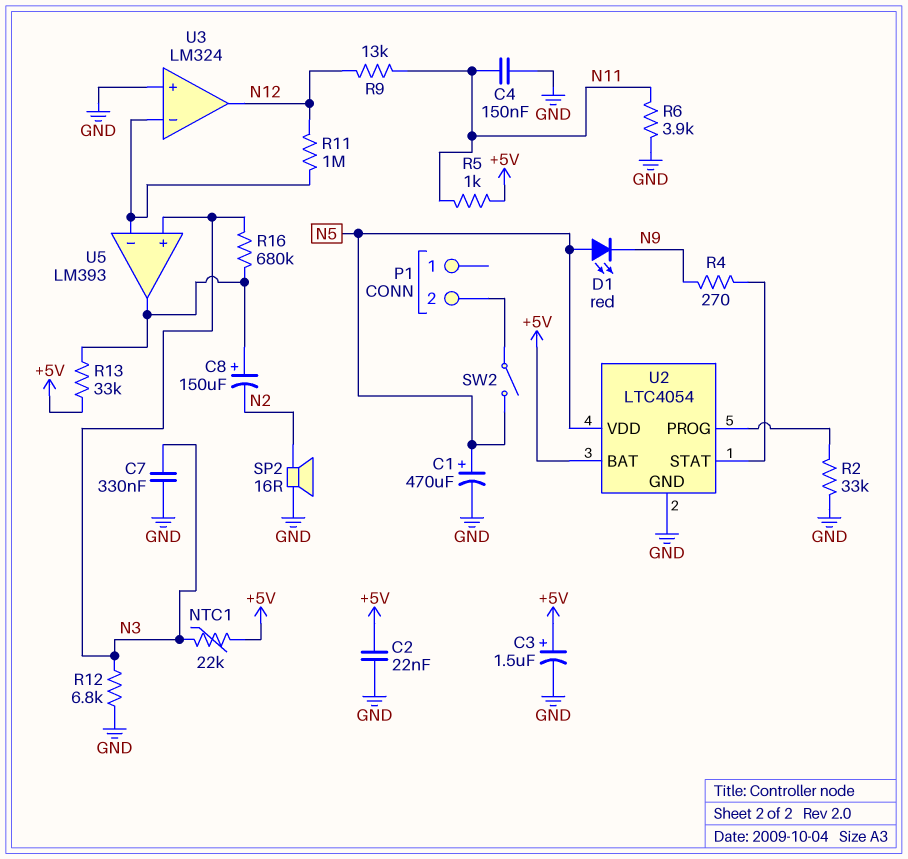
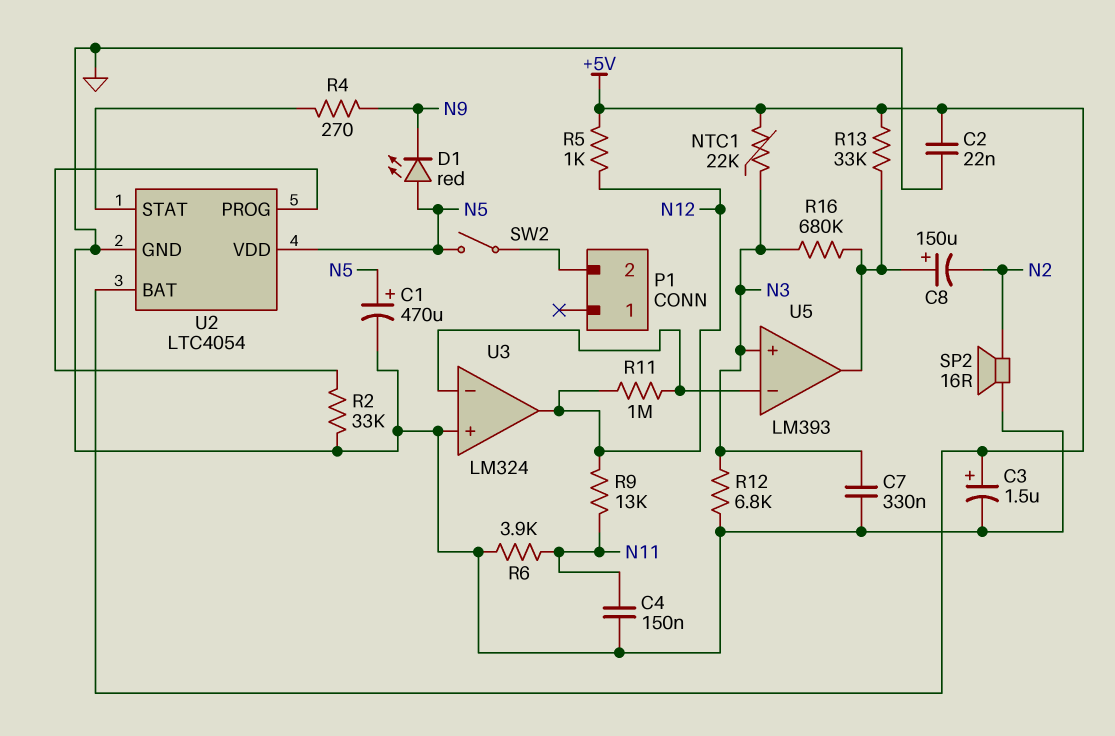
R5: 1k (+5V, N11) -> 1k (+5V, N12)

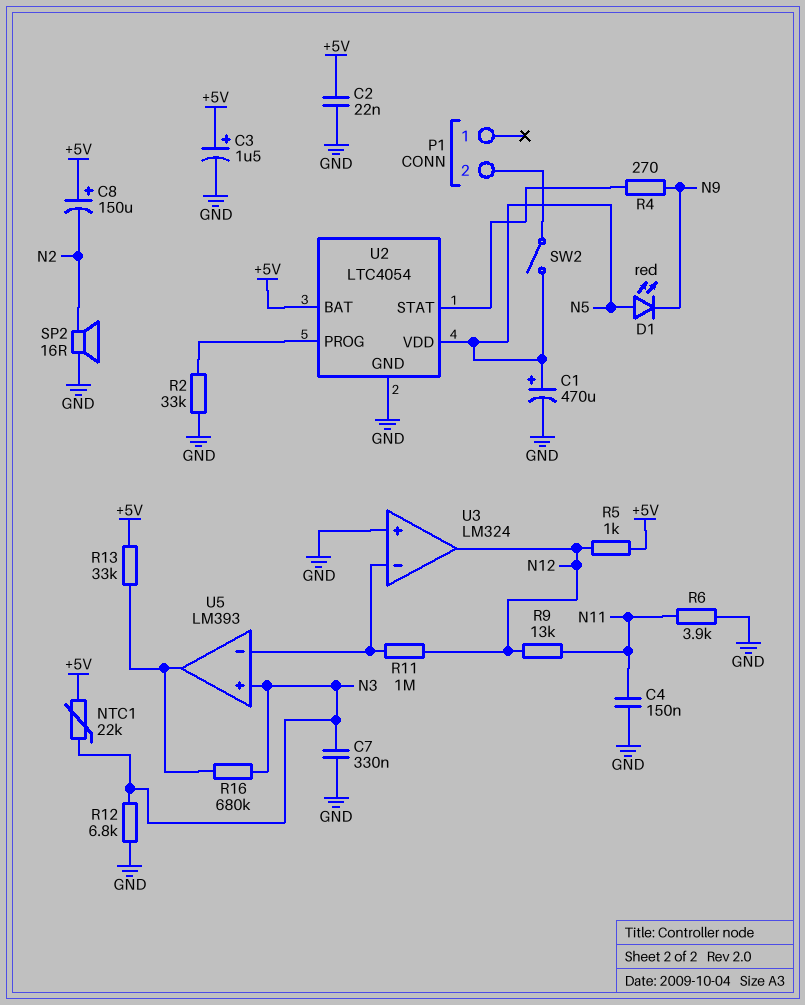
C8: 150uF (plus U5/out, minus N2) -> 150uF (plus +5V, minus N2)

